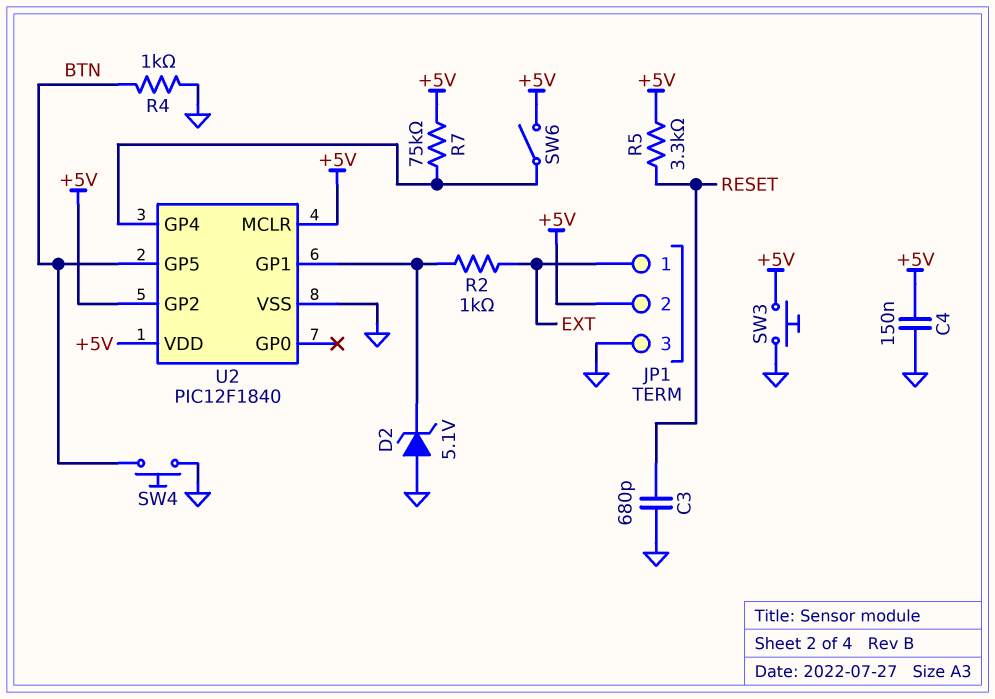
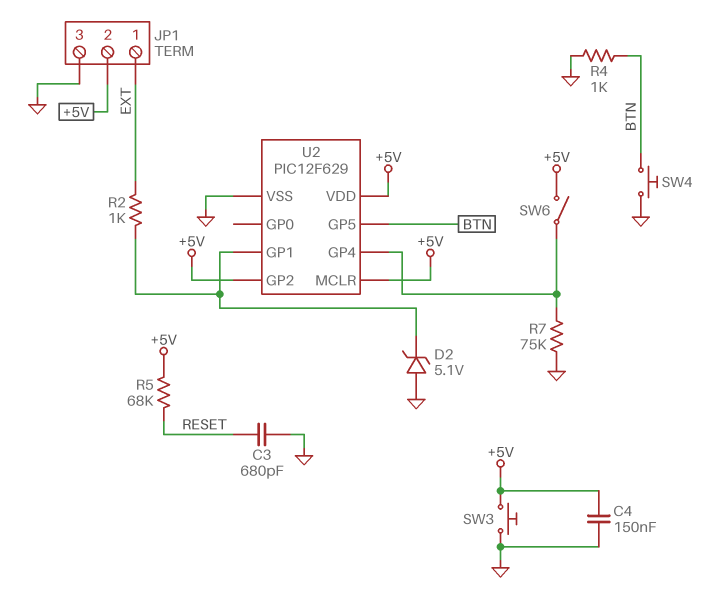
R5: 3.3k (+5V, RESET) -> 68k (+5V, RESET)
R7: 75k (+5V, U2/GP4) -> 75k (GND, U2/GP4)
U2: PIC12F1840 -> PIC12F629

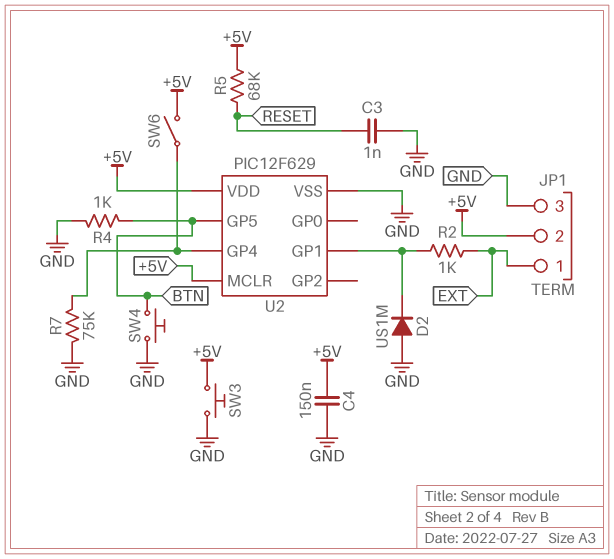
C3: 680pF (GND, RESET) -> 1nF (GND, RESET)
D2: zener 5.1V (A GND, K U2/GP1) -> diode US1M (A GND, K U2/GP1)
U2 pin GP2: +5V -> none

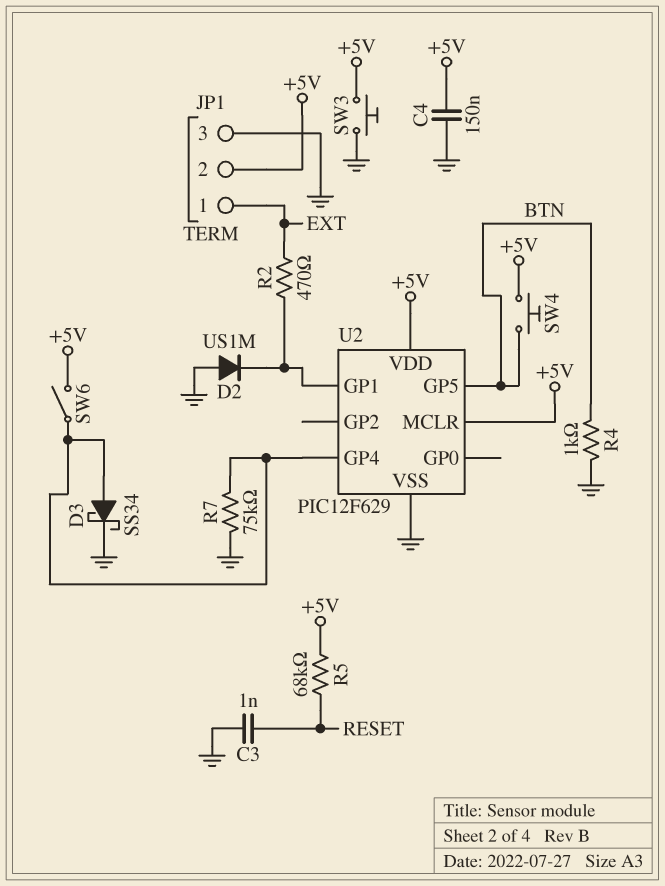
D3: none -> schottky SS34 (A U2/GP4, K GND)
R2: 1k (EXT, U2/GP1) -> 470 (EXT, U2/GP1)
SW4: button (BTN, GND) -> button (+5V, BTN)

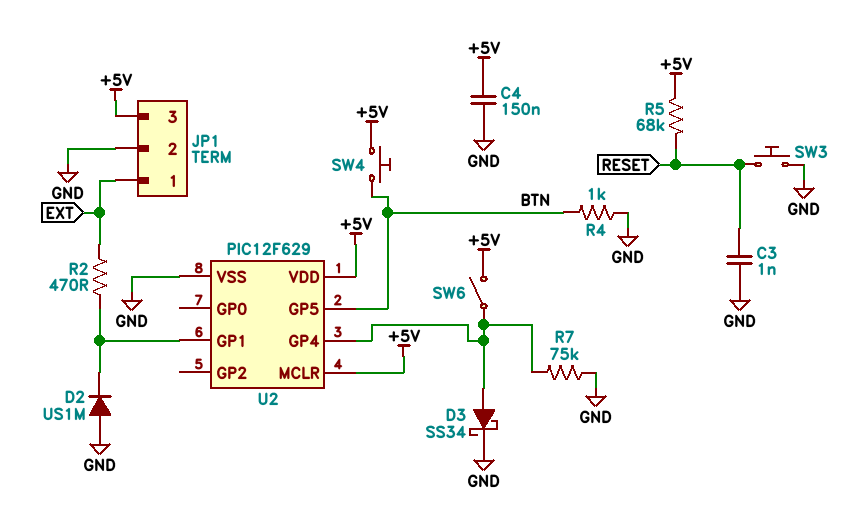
JP1 pin 2: +5V -> GND
JP1 pin 3: GND -> +5V
SW3: button (+5V, GND) -> button (GND, RESET)

